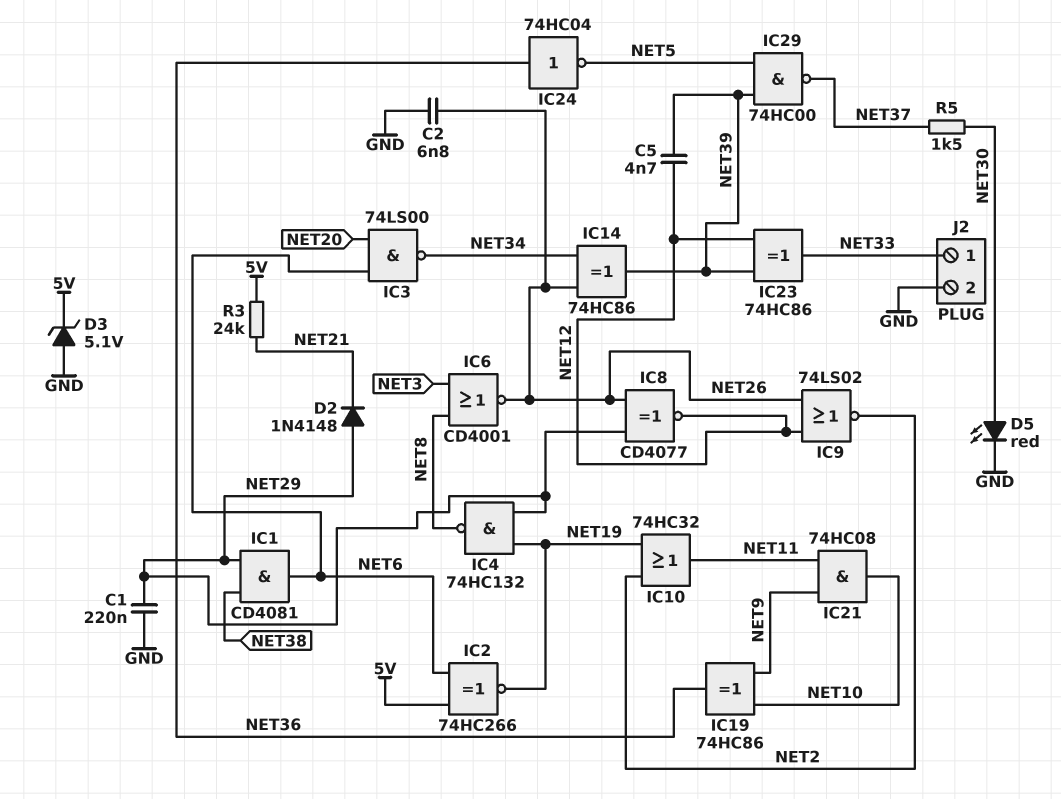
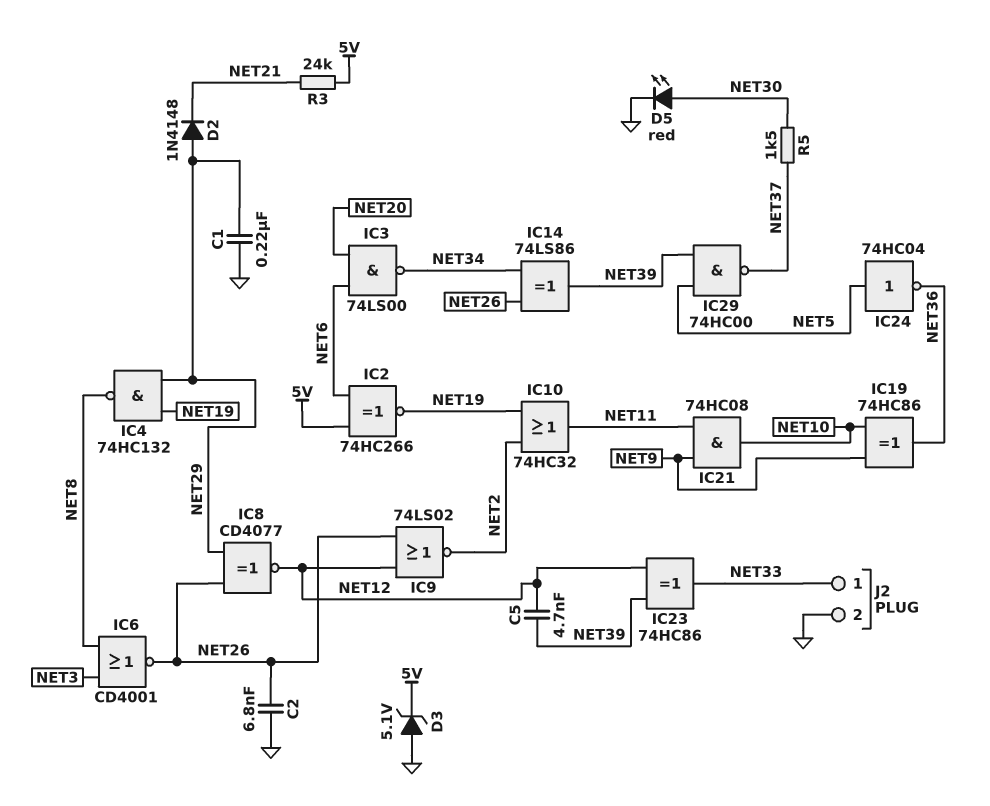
IC1: AND CD4081 (in NET29, in NET38, out NET6) -> none
IC14: XOR 74HC86 (in NET26, in NET34, out NET39) -> XOR 74LS86 (in NET26, in NET34, out NET39)
IC24: NOT 74HC04 (in NET36, out NET5) -> NOT 74HC04 (in NET5, out NET36)

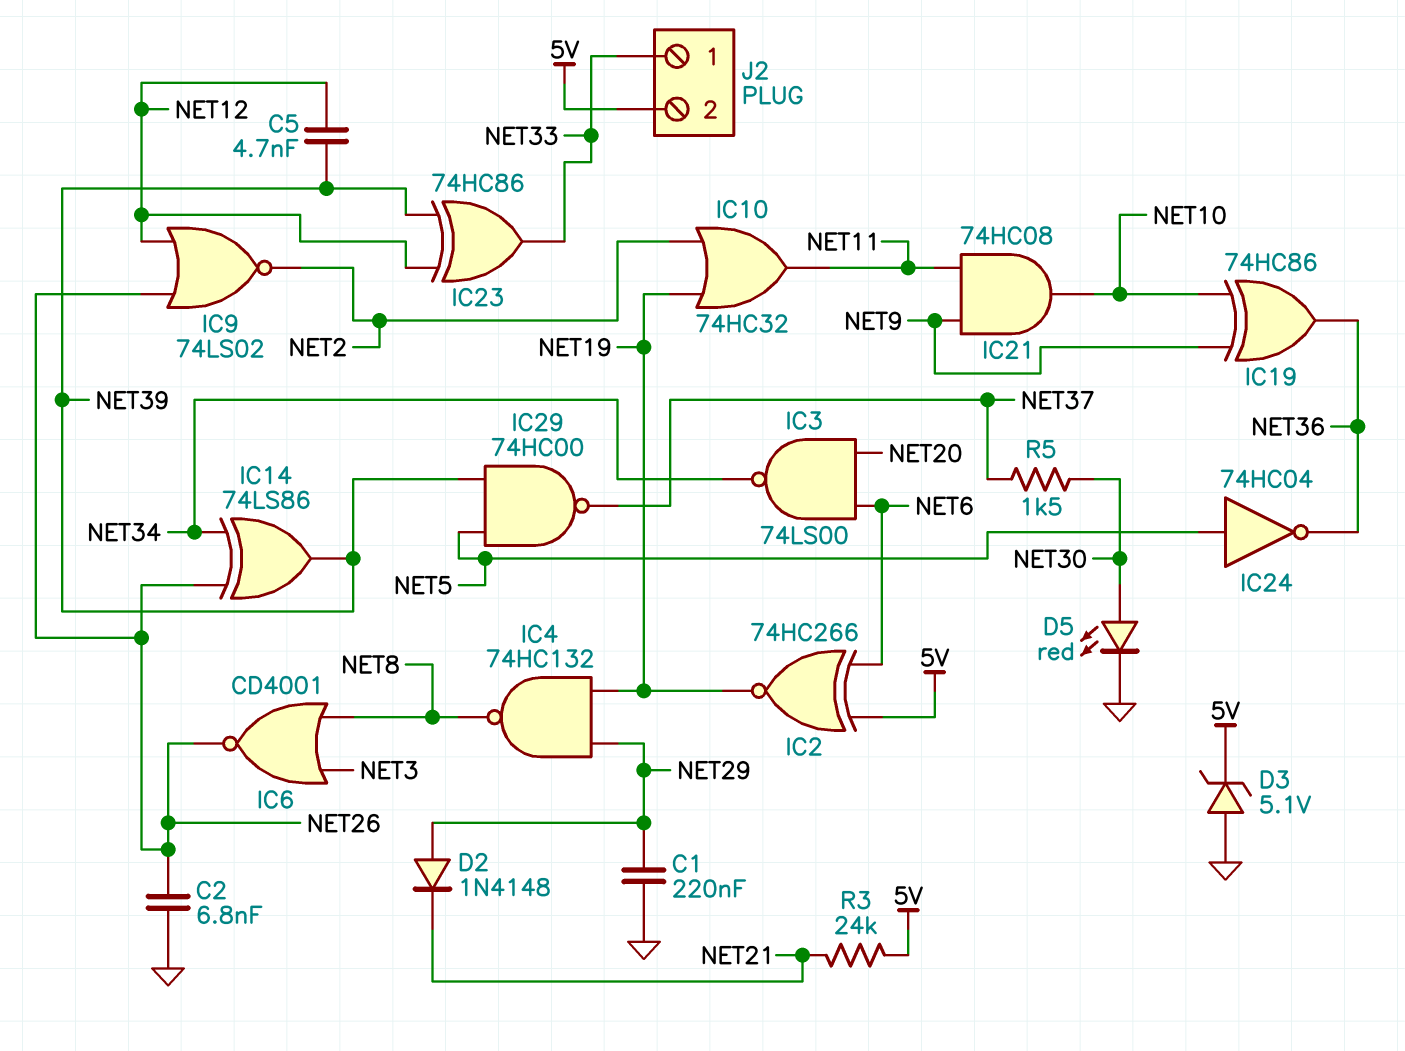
IC8: XNOR CD4077 (in NET26, in NET29, out NET12) -> none
J2 pin 2: GND -> 5V

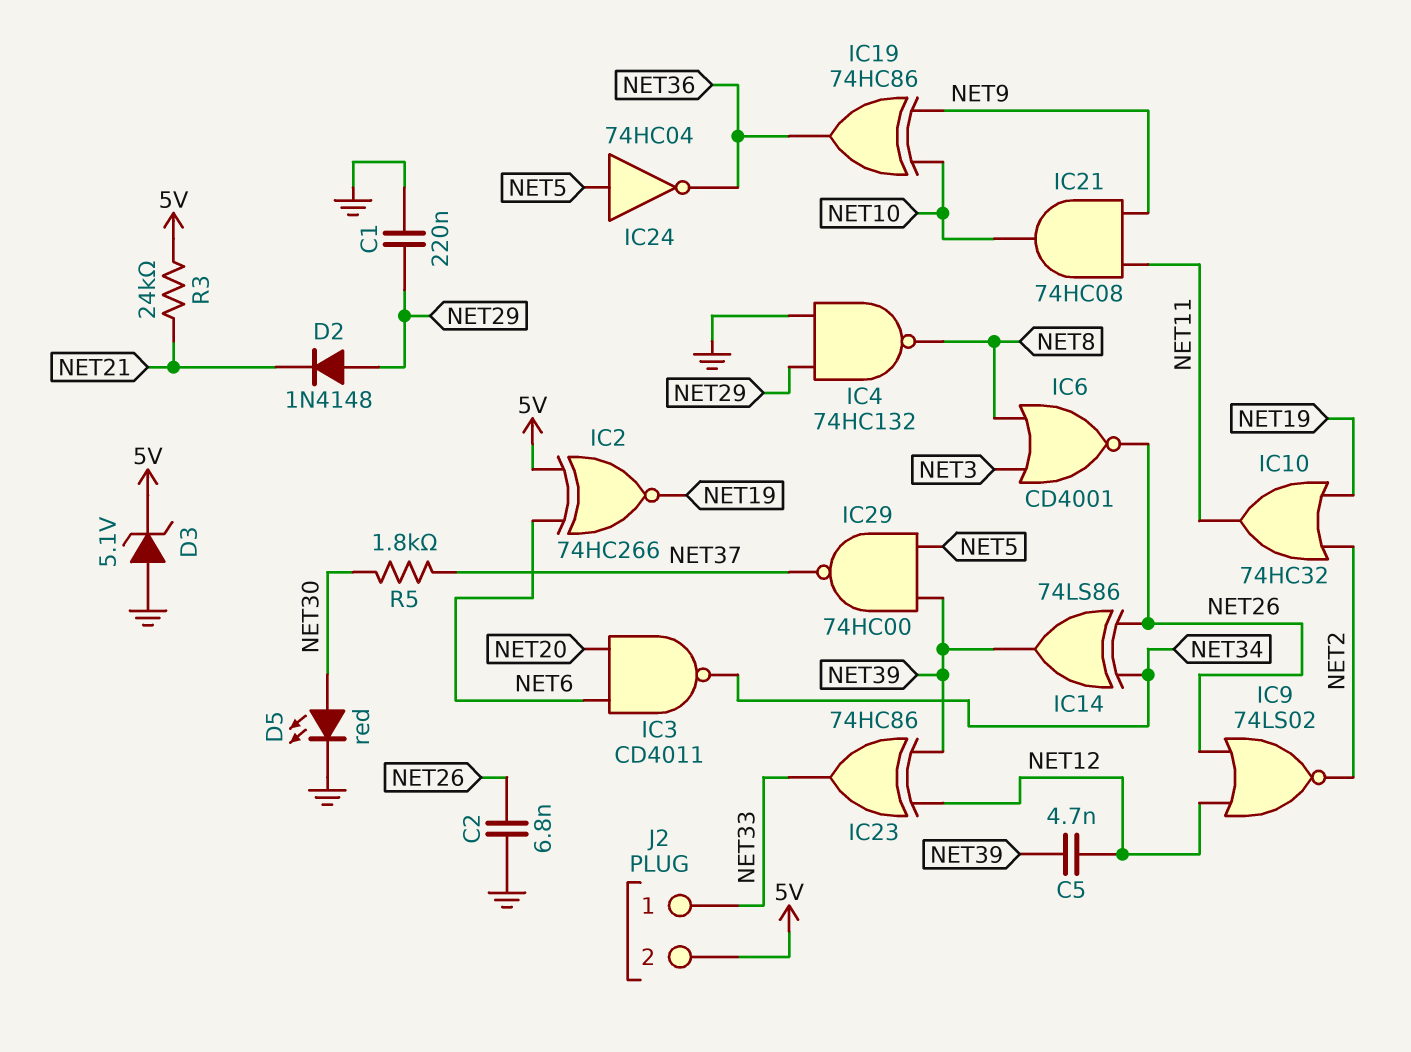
IC3: NAND 74LS00 (in NET6, in NET20, out NET34) -> NAND CD4011 (in NET6, in NET20, out NET34)
IC4: NAND 74HC132 (in NET19, in NET29, out NET8) -> NAND 74HC132 (in GND, in NET29, out NET8)
R5: 1.5k (NET30, NET37) -> 1.8k (NET30, NET37)

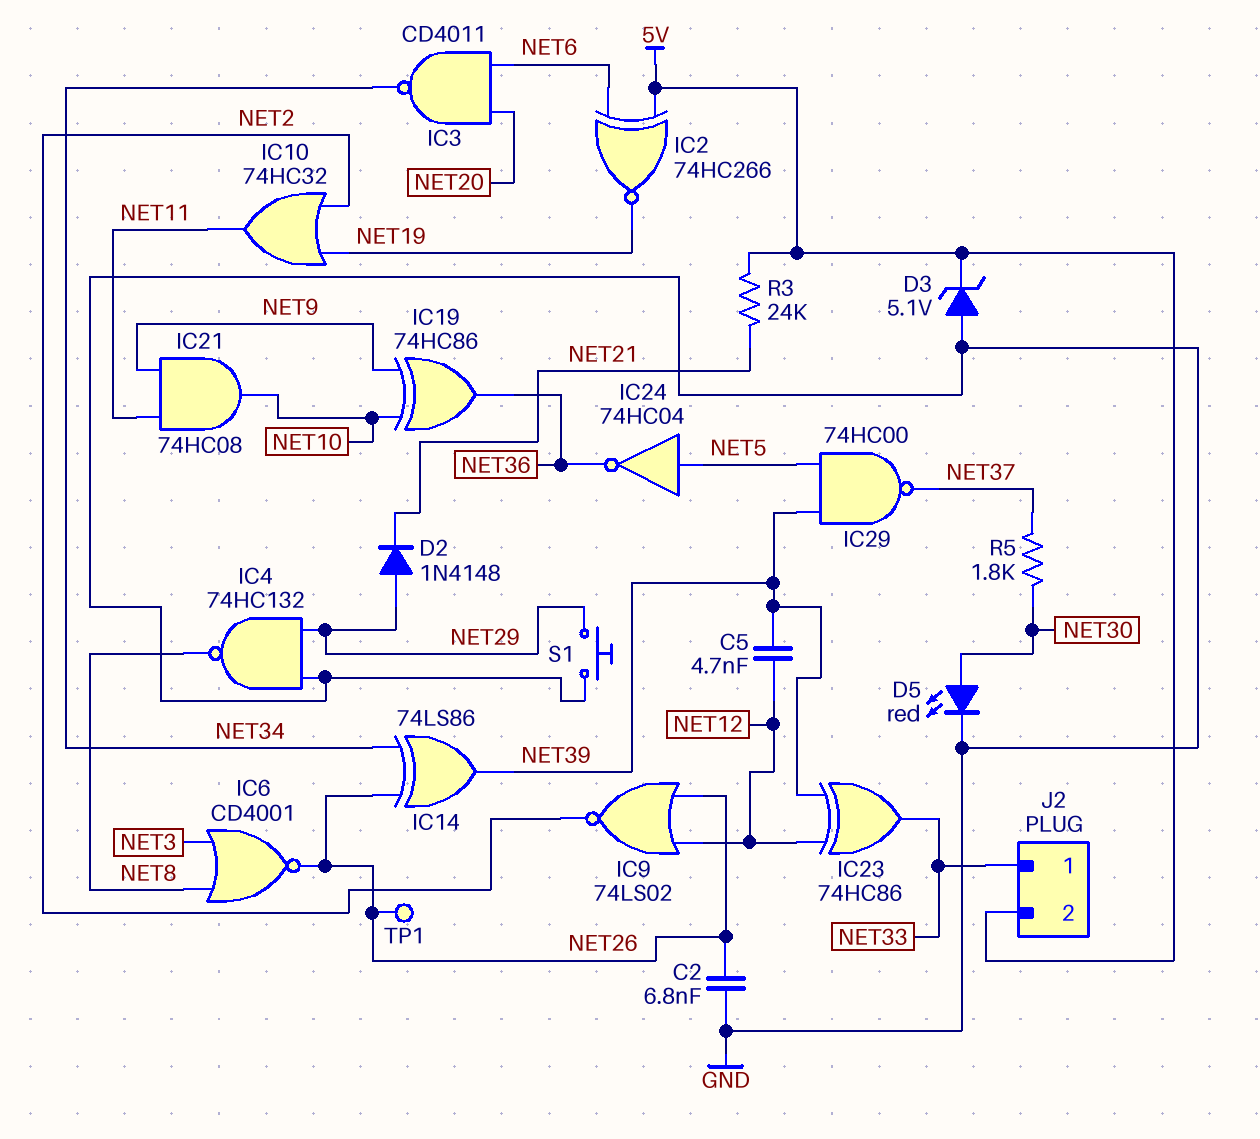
C1: 220nF (GND, NET29) -> none
S1: none -> button (GND, NET29)
TP1: none -> test point (NET26)

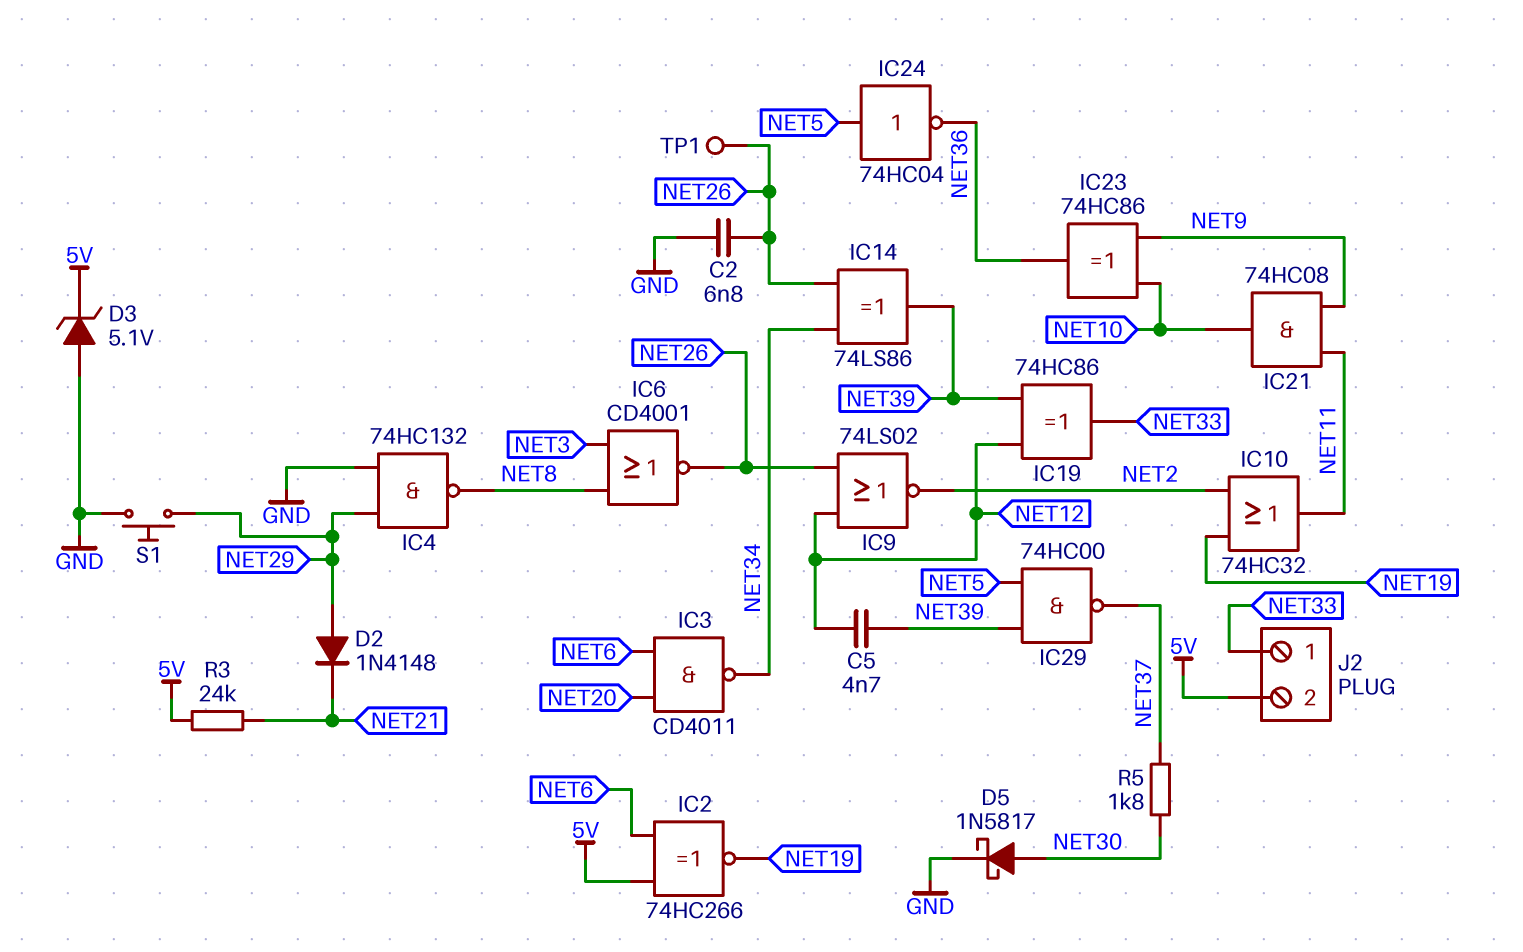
D5: LED red (A NET30, K GND) -> schottky 1N5817 (A NET30, K GND)
IC19: XOR 74HC86 (in NET9, in NET10, out NET36) -> XOR 74HC86 (in NET12, in NET39, out NET33)
IC23: XOR 74HC86 (in NET12, in NET39, out NET33) -> XOR 74HC86 (in NET9, in NET10, out NET36)

